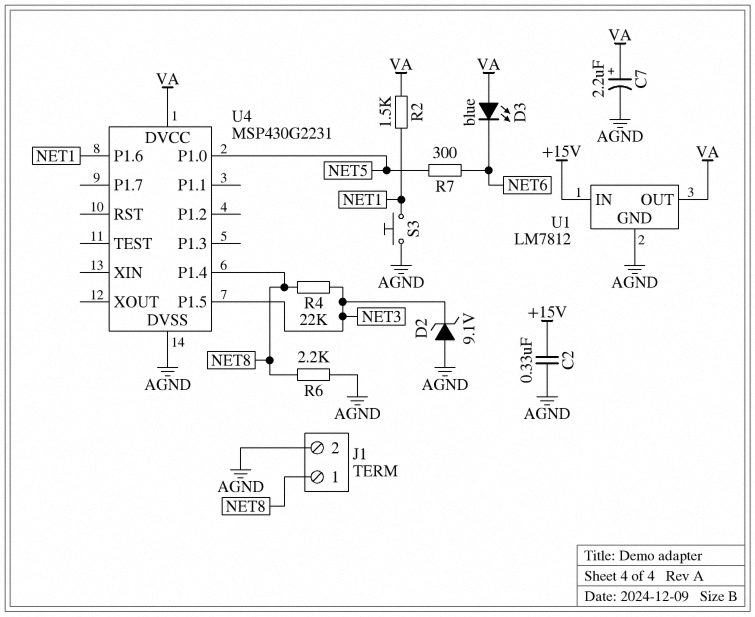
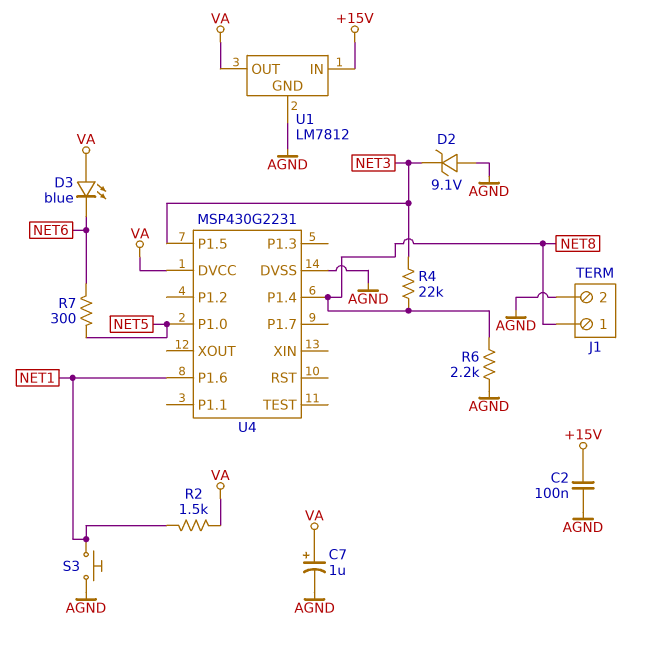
C2: 330nF (+15V, AGND) -> 100nF (+15V, AGND)
C7: 2.2uF (plus VA, minus AGND) -> 1uF (plus VA, minus AGND)

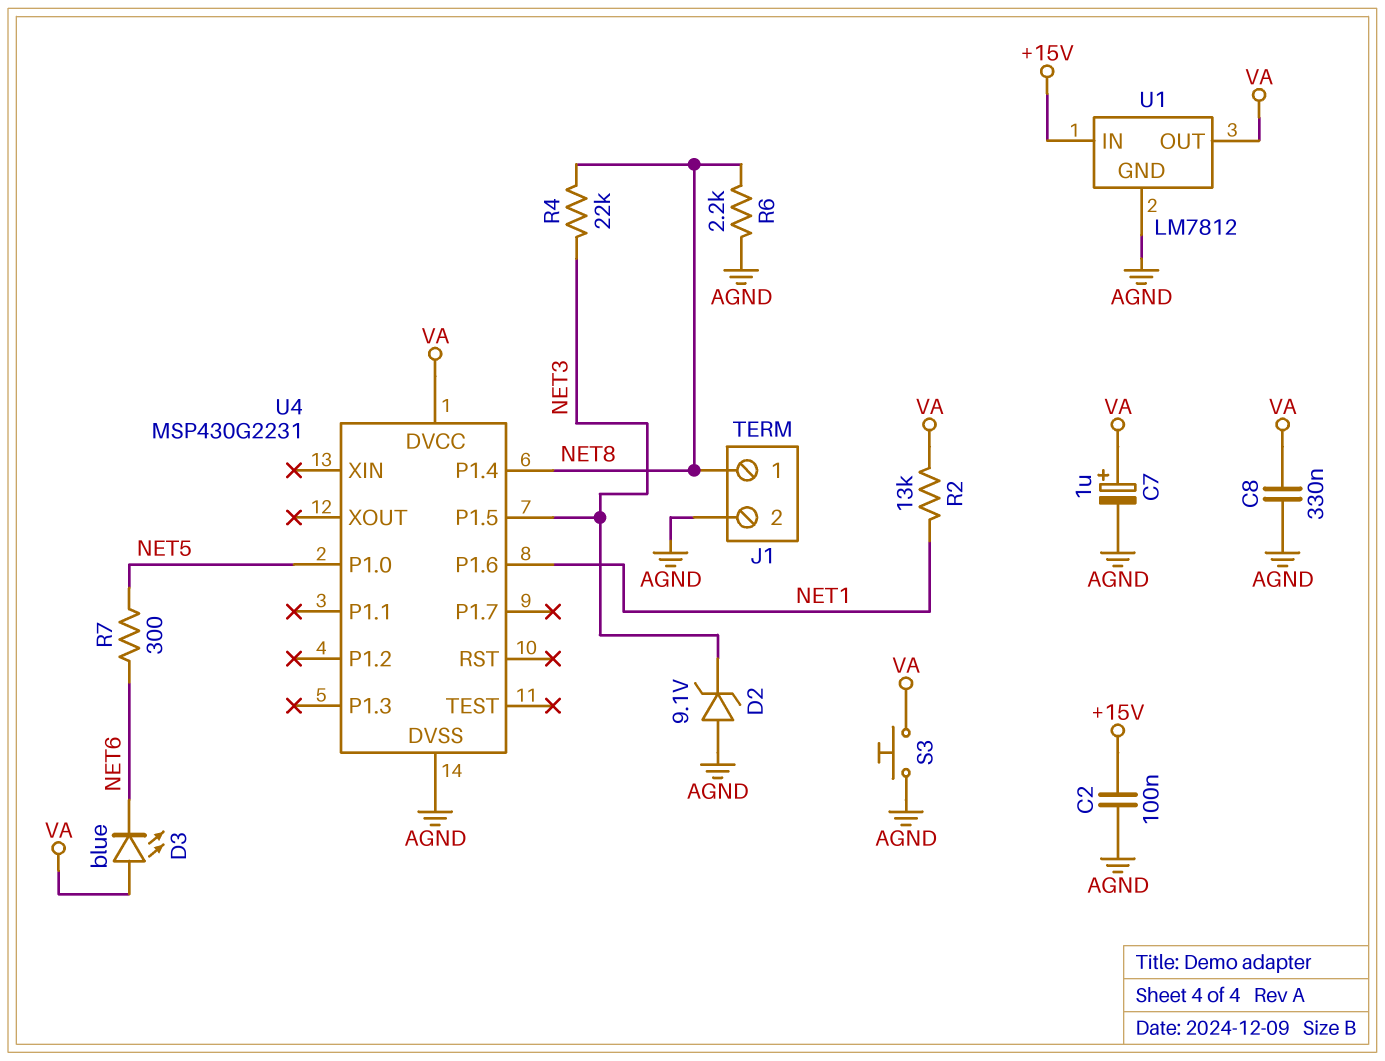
C8: none -> 330nF (AGND, VA)
R2: 1.5k (NET1, VA) -> 13k (NET1, VA)
S3: button (AGND, NET1) -> button (AGND, VA)

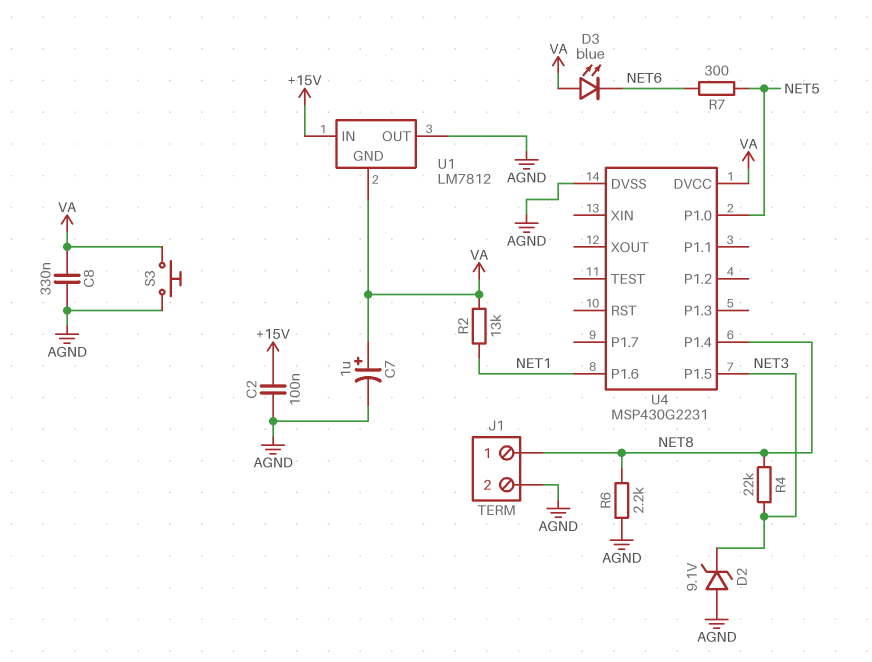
U1 pin GND: AGND -> VA
U1 pin OUT: VA -> AGND

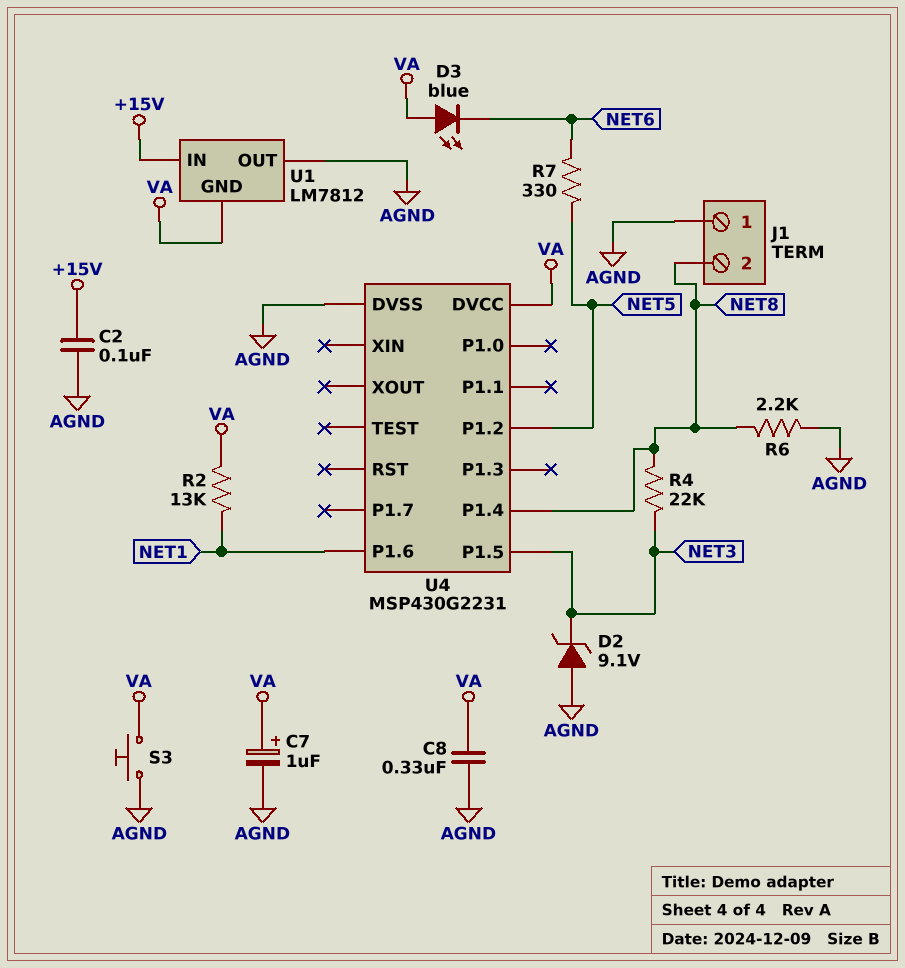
J1 pin 1: NET8 -> AGND
J1 pin 2: AGND -> NET8
R7: 300 (NET5, NET6) -> 330 (NET5, NET6)
U4 pin P1.0: NET5 -> none
U4 pin P1.2: none -> NET5

